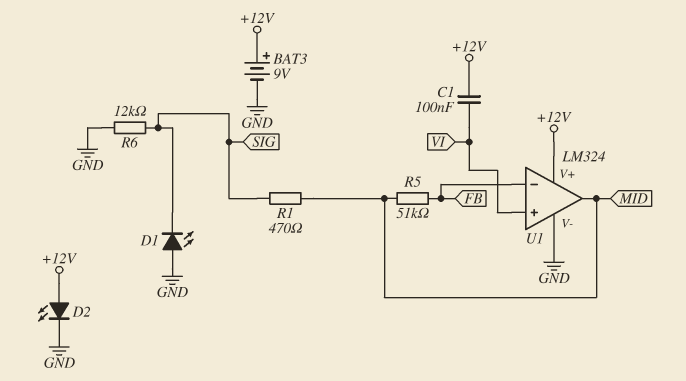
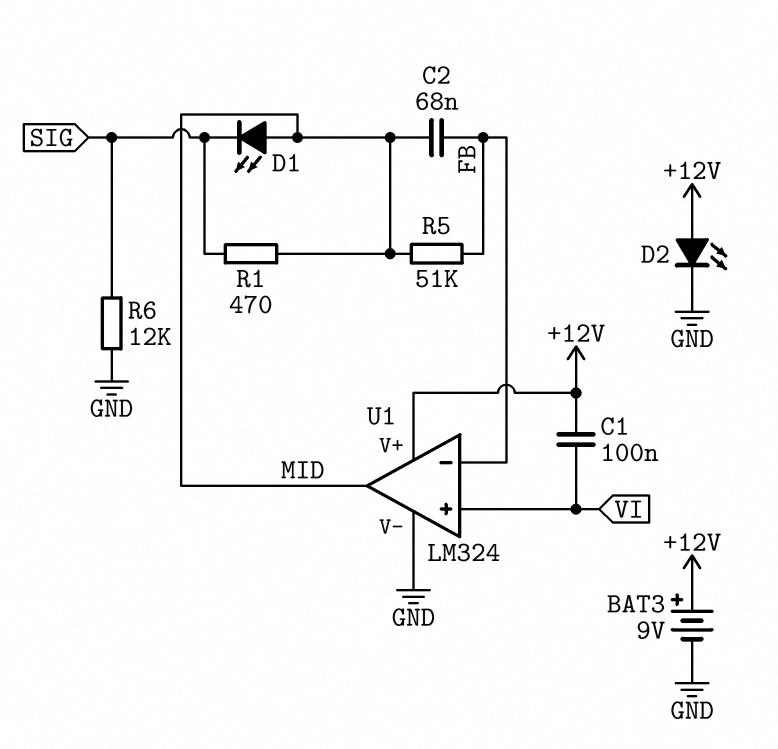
C2: none -> 68nF (FB, MID)
D1: LED (A GND, K SIG) -> LED (A MID, K SIG)

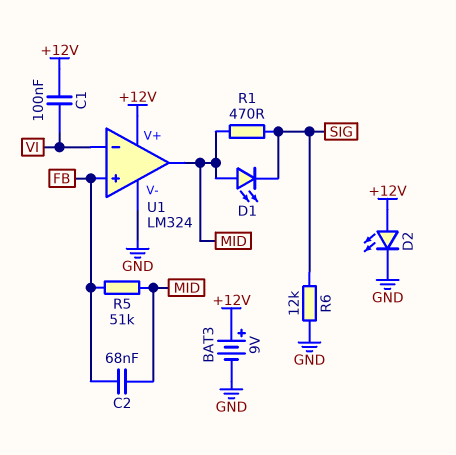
U1 pin in+: VI -> FB
U1 pin in-: FB -> VI

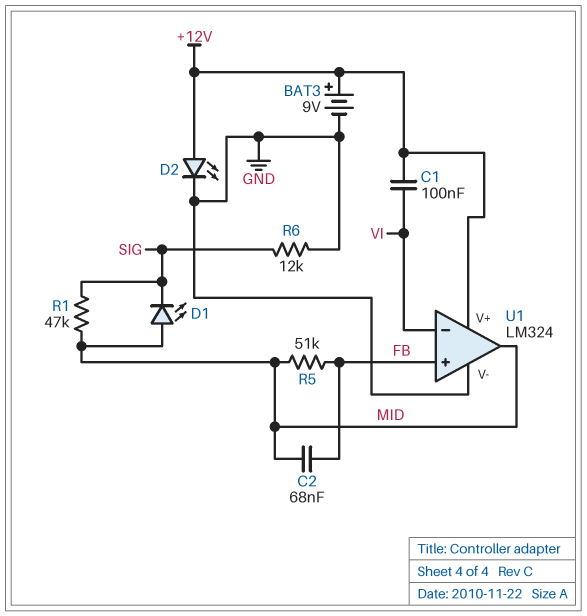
R1: 470 (MID, SIG) -> 47k (MID, SIG)

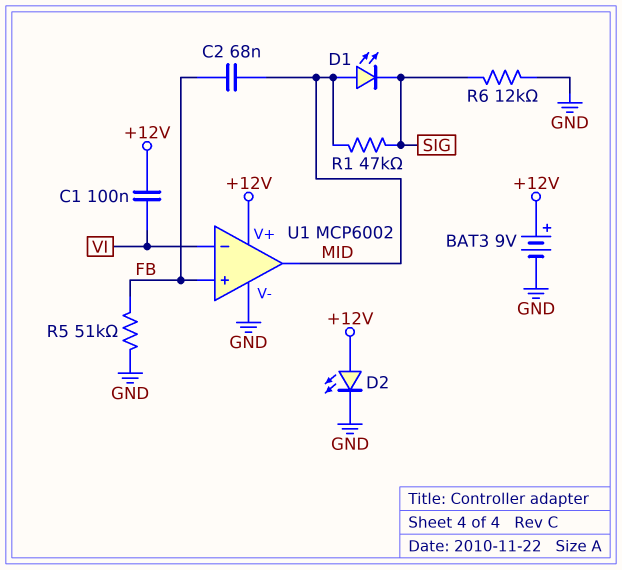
R5: 51k (FB, MID) -> 51k (FB, GND)
U1: LM324 -> MCP6002

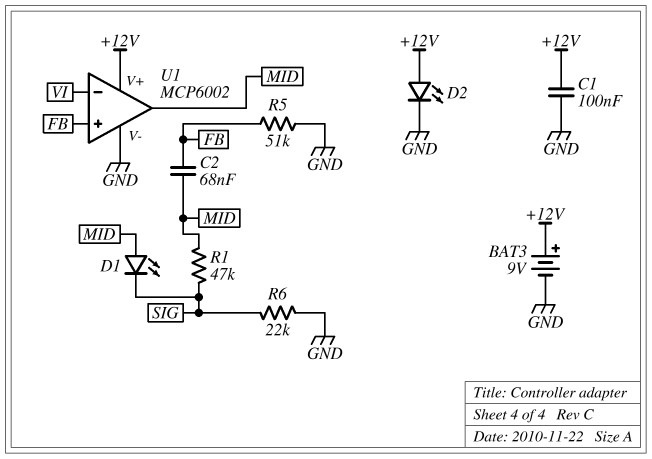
C1: 100nF (+12V, VI) -> 100nF (+12V, GND)
R6: 12k (GND, SIG) -> 22k (GND, SIG)

